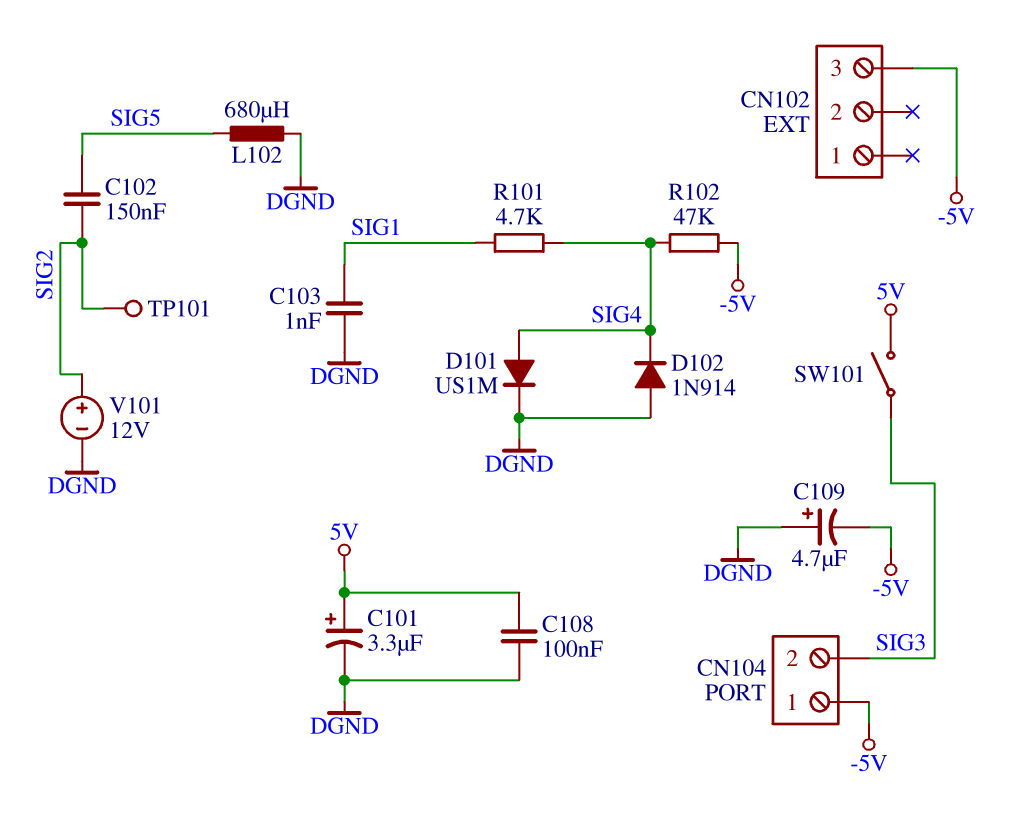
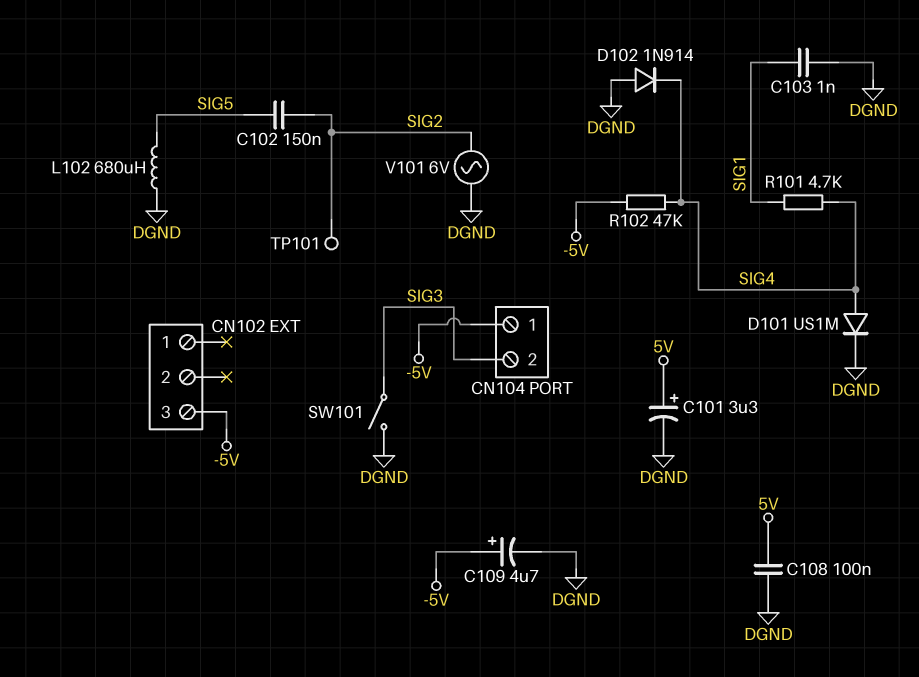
C109: 4.7uF (plus DGND, minus -5V) -> 4.7uF (plus -5V, minus DGND)
SW101: switch (5V, SIG3) -> switch (DGND, SIG3)
V101: 12V (plus SIG2, minus DGND) -> AC 6V (DGND, SIG2)

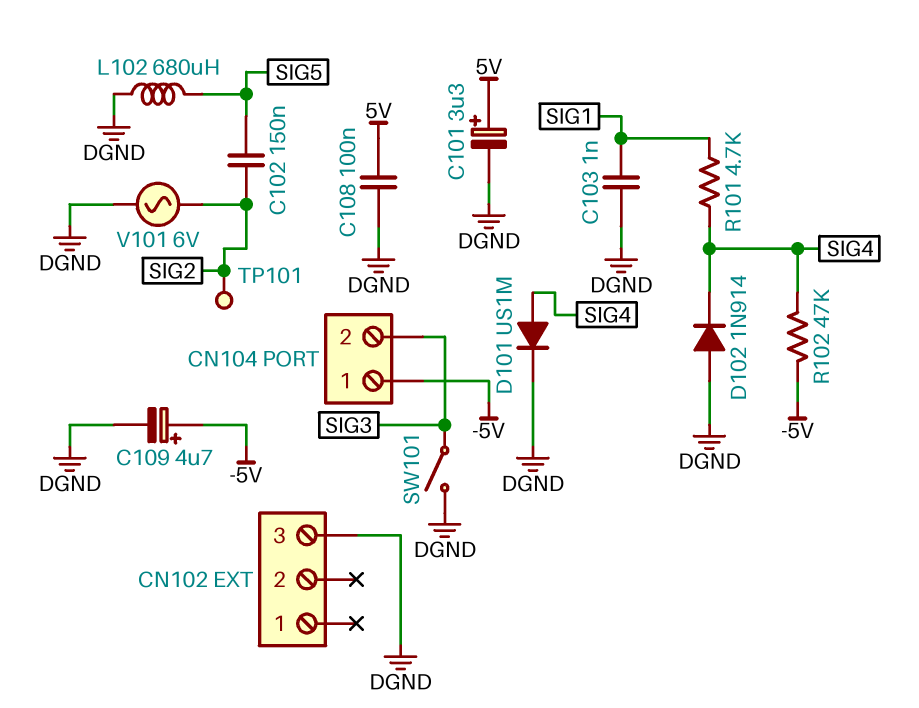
CN102 pin 3: -5V -> DGND

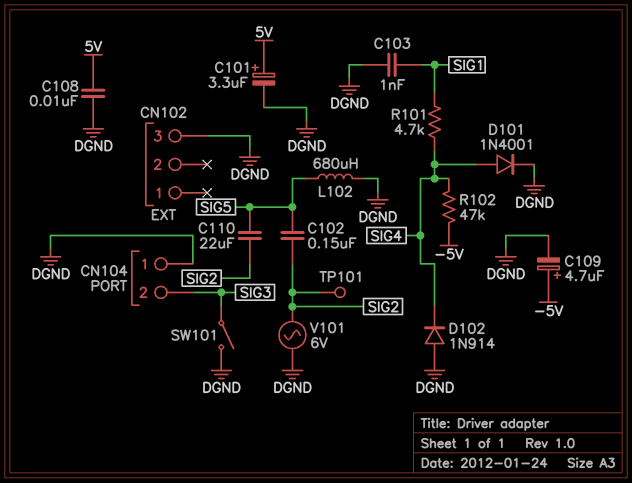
C108: 100nF (5V, DGND) -> 10nF (5V, DGND)
C110: none -> 22uF (SIG2, SIG5)
CN104 pin 1: -5V -> DGND
D101: diode US1M (A SIG4, K DGND) -> diode 1N4001 (A SIG4, K DGND)

